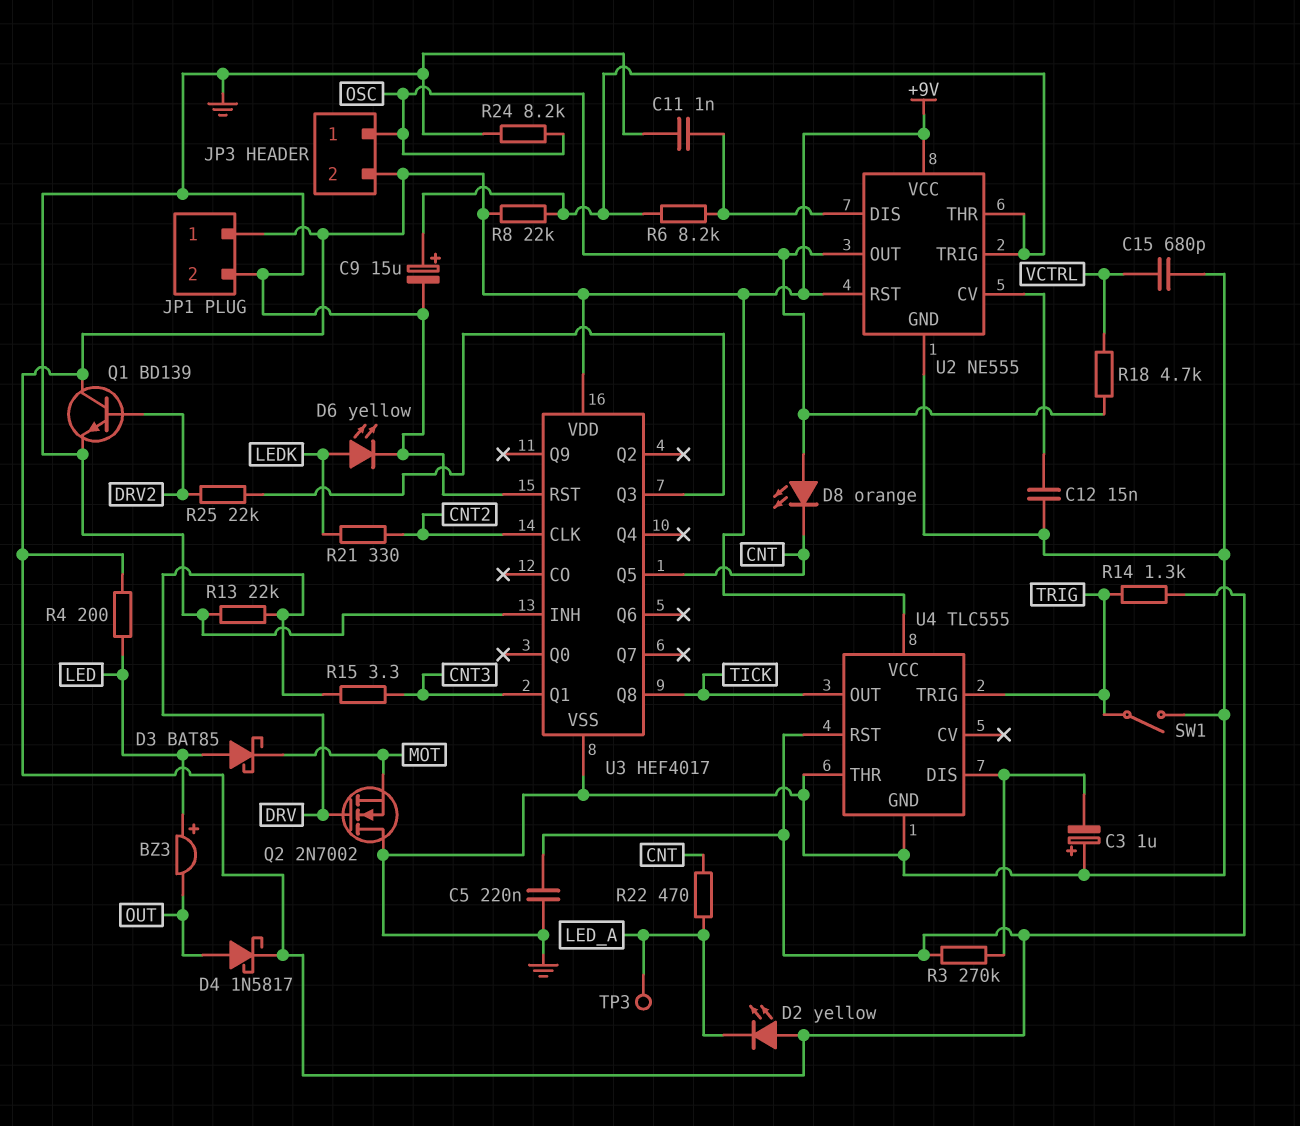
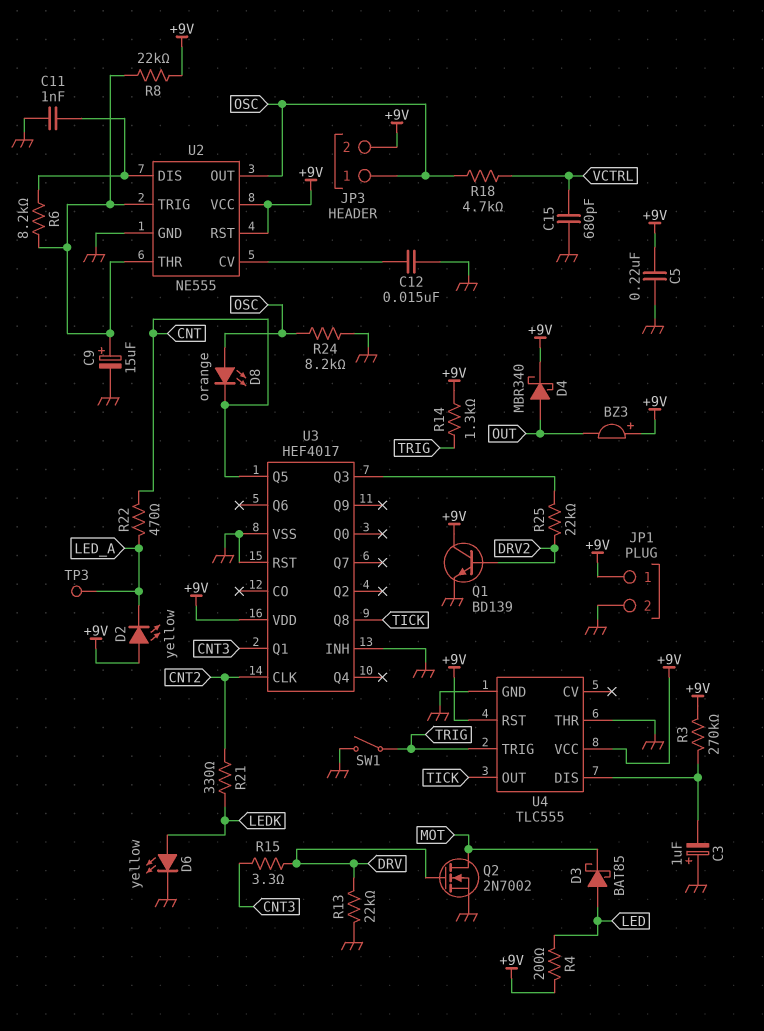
BZ3: buzzer (plus LED, minus OUT) -> buzzer (plus +9V, minus OUT)
D4: schottky 1N5817 (A OUT, K +9V) -> schottky MBR340 (A OUT, K +9V)
Q2: NMOS 2N7002 (G DRV, D GND, S MOT) -> NMOS 2N7002 (G DRV, D MOT, S GND)

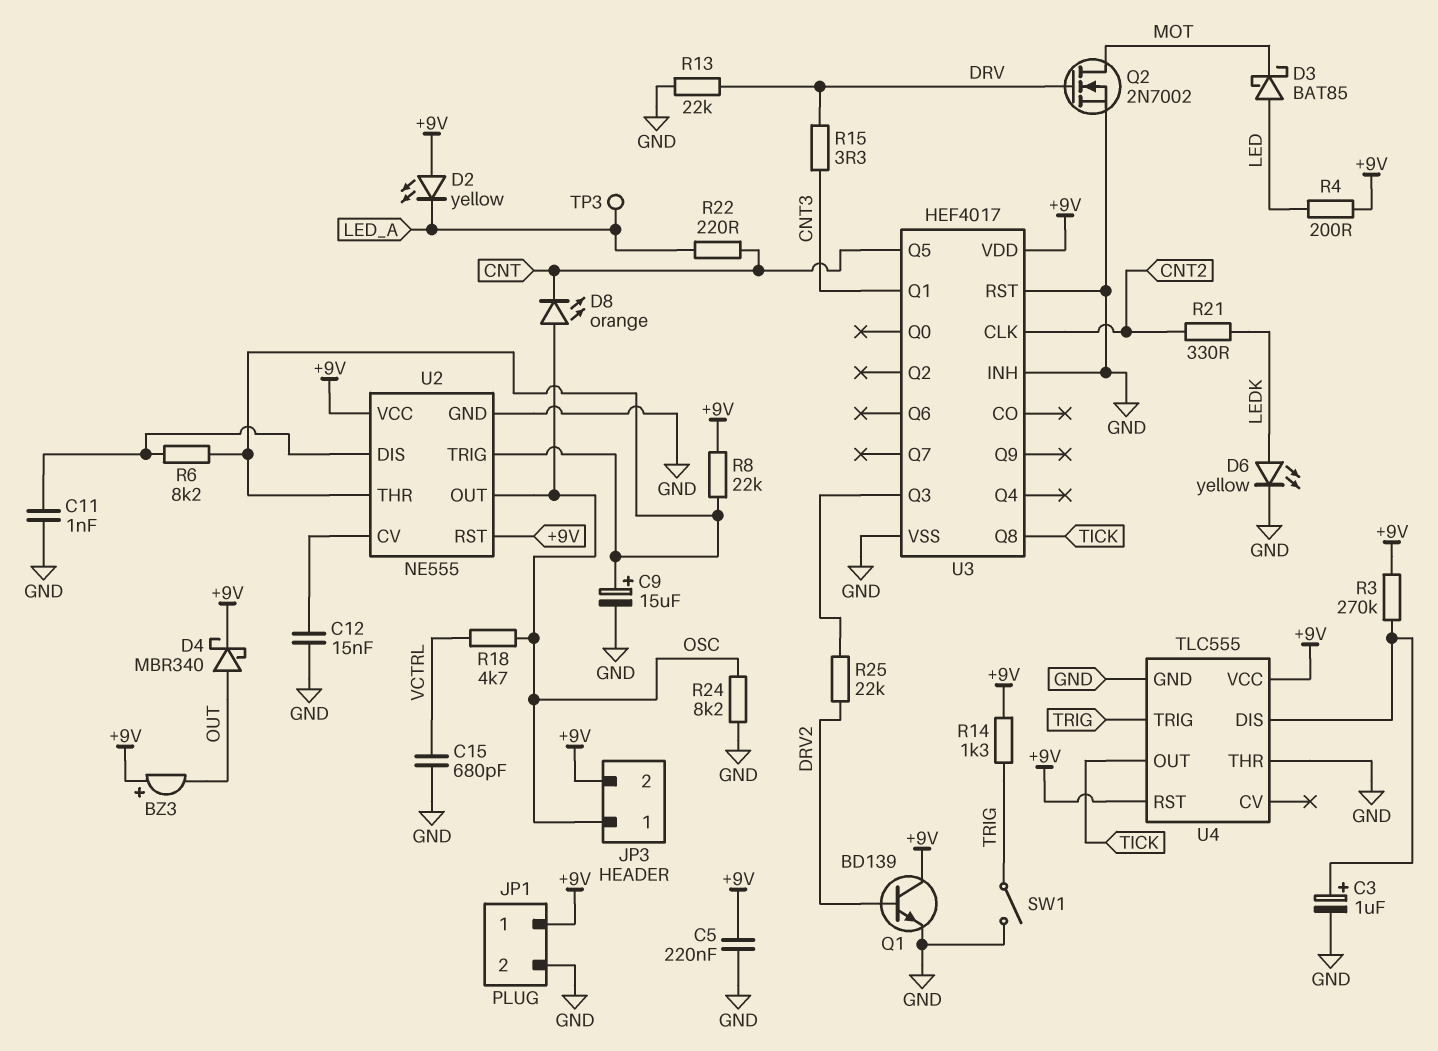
C3: 1uF (plus GND, minus U4/DIS) -> 1uF (plus U4/DIS, minus GND)
R22: 470 (CNT, LED_A) -> 220 (CNT, LED_A)

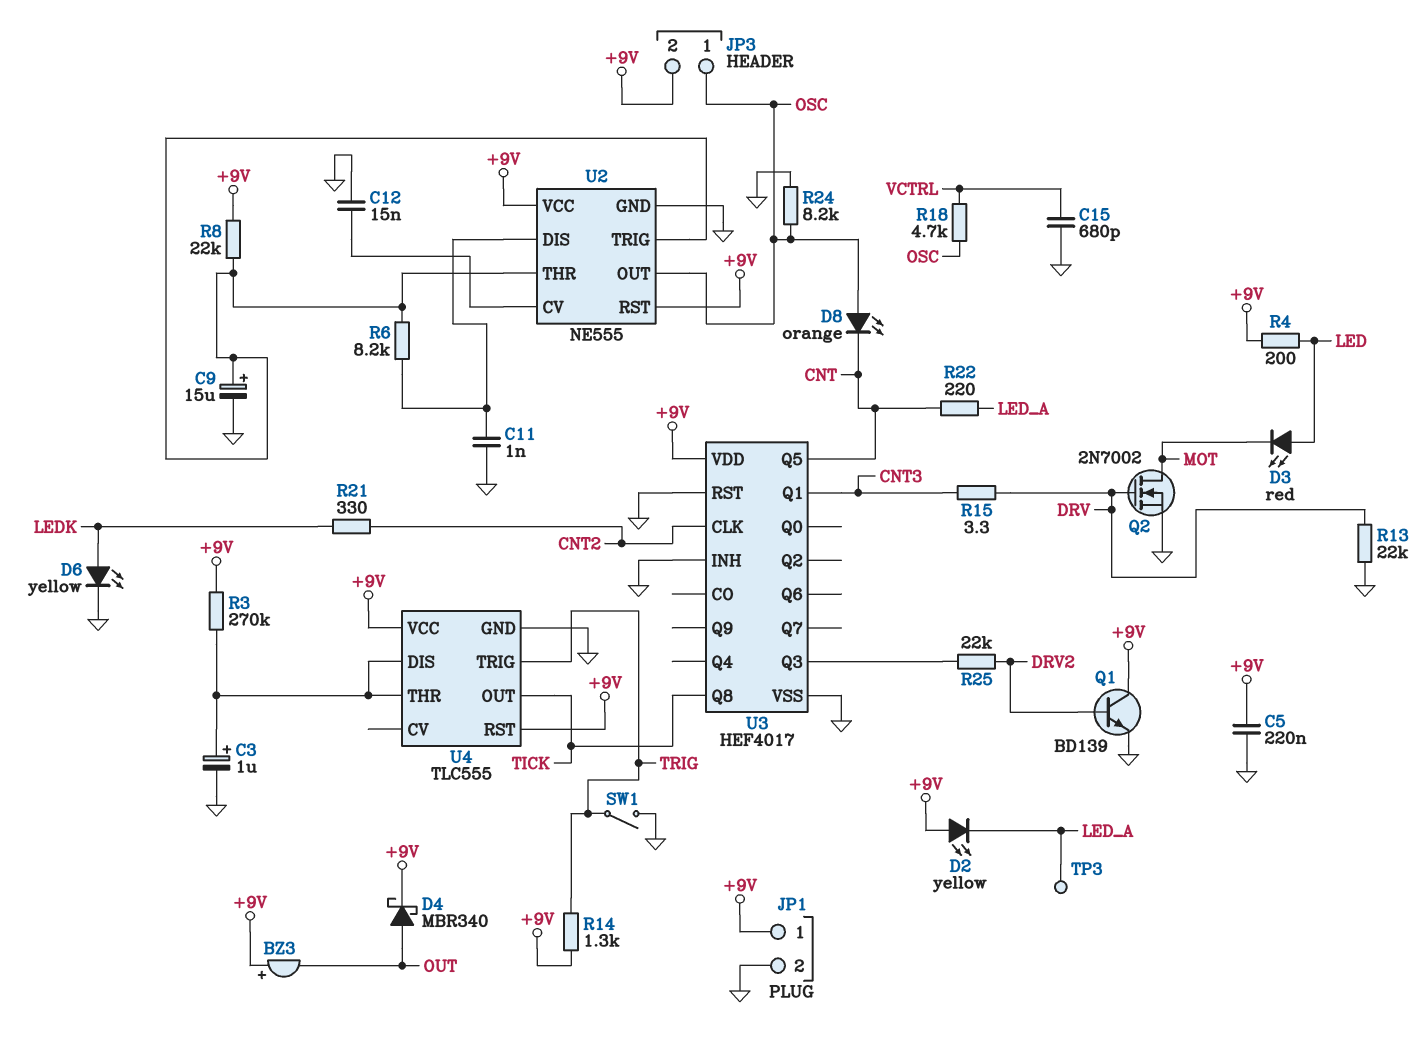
D3: schottky BAT85 (A LED, K MOT) -> LED red (A LED, K MOT)
U4 pin THR: GND -> U4/DIS

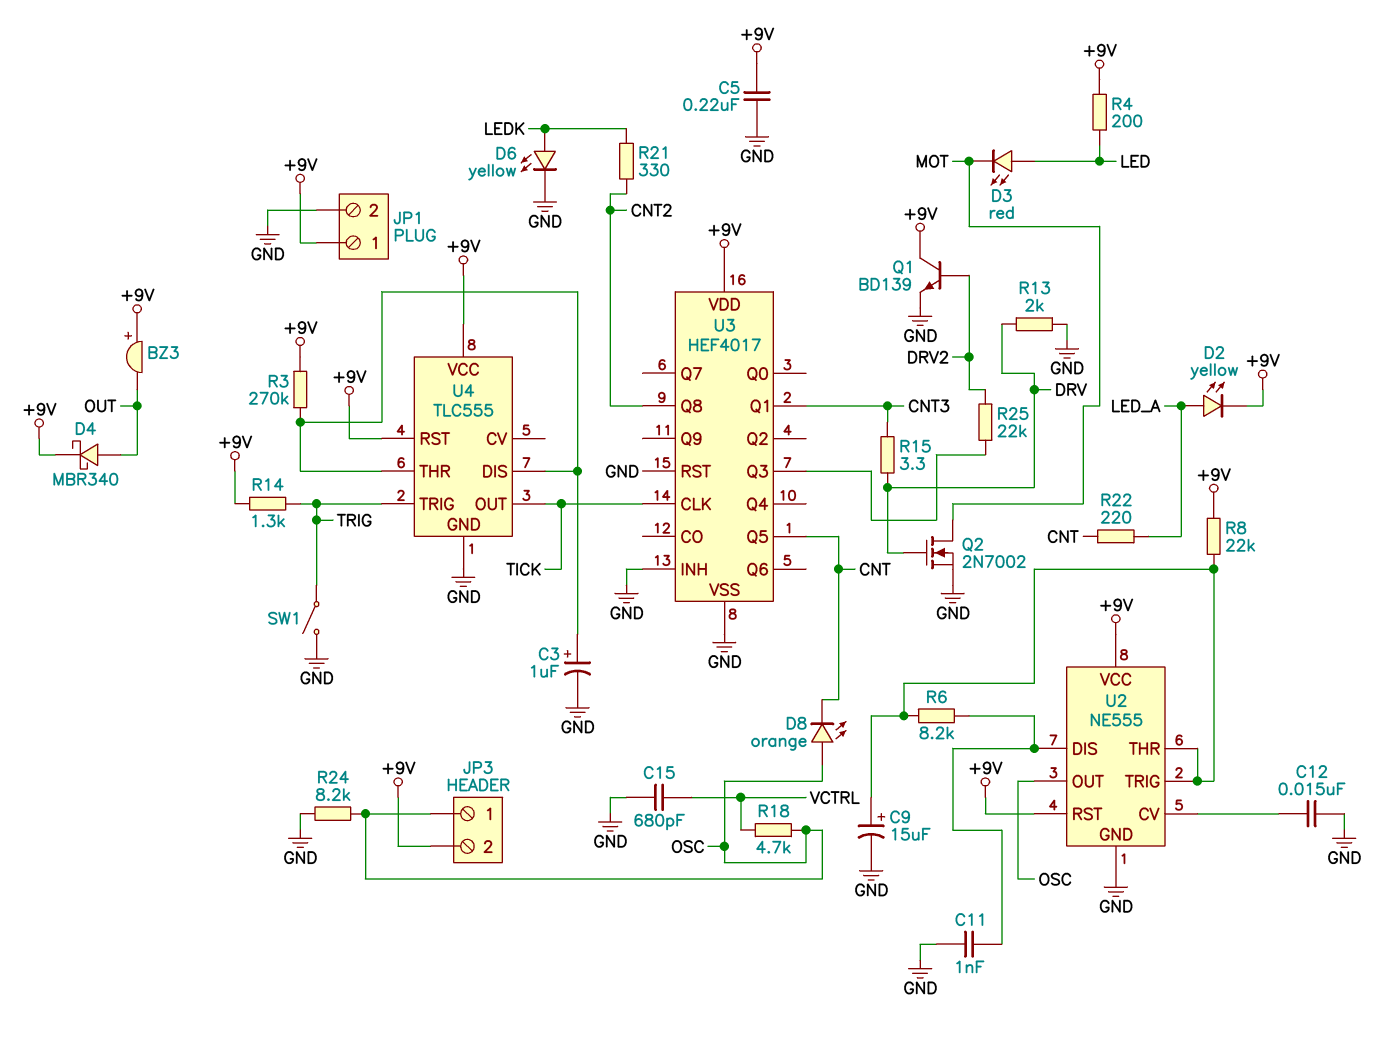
D2: LED yellow (A +9V, K LED_A) -> LED yellow (A LED_A, K +9V)
R13: 22k (DRV, GND) -> 2k (DRV, GND)
TP3: test point (LED_A) -> none
U3 pin CLK: CNT2 -> TICK
U3 pin Q8: TICK -> CNT2

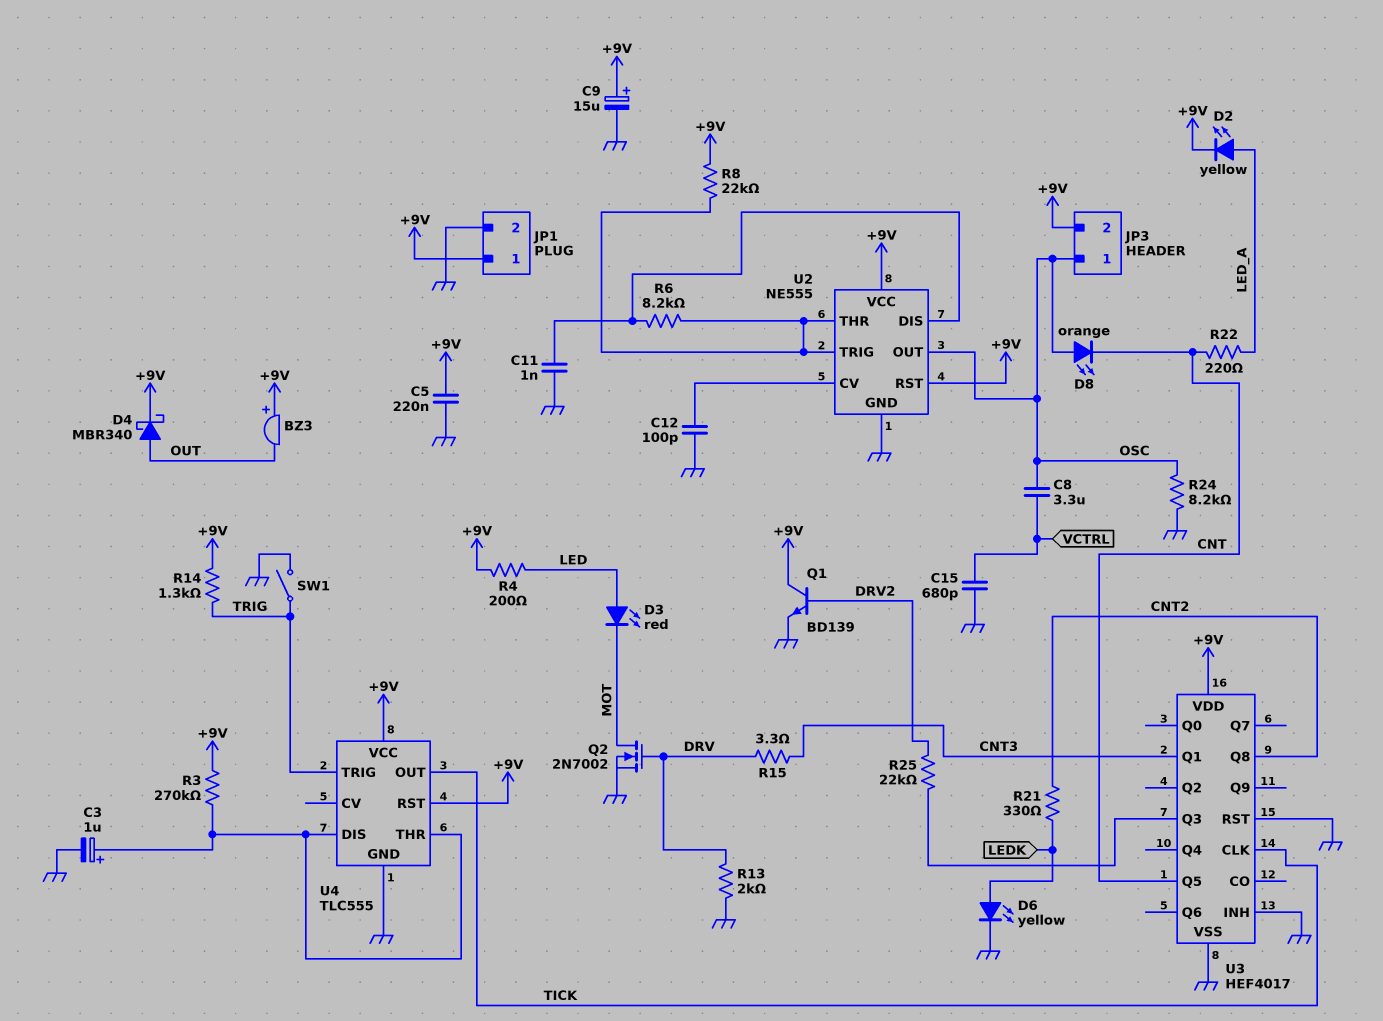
C8: none -> 3.3uF (OSC, VCTRL)
C9: 15uF (plus U2/THR, minus GND) -> 15uF (plus +9V, minus GND)
C12: 15nF (GND, U2/CV) -> 100pF (GND, U2/CV)
R18: 4.7k (OSC, VCTRL) -> none

